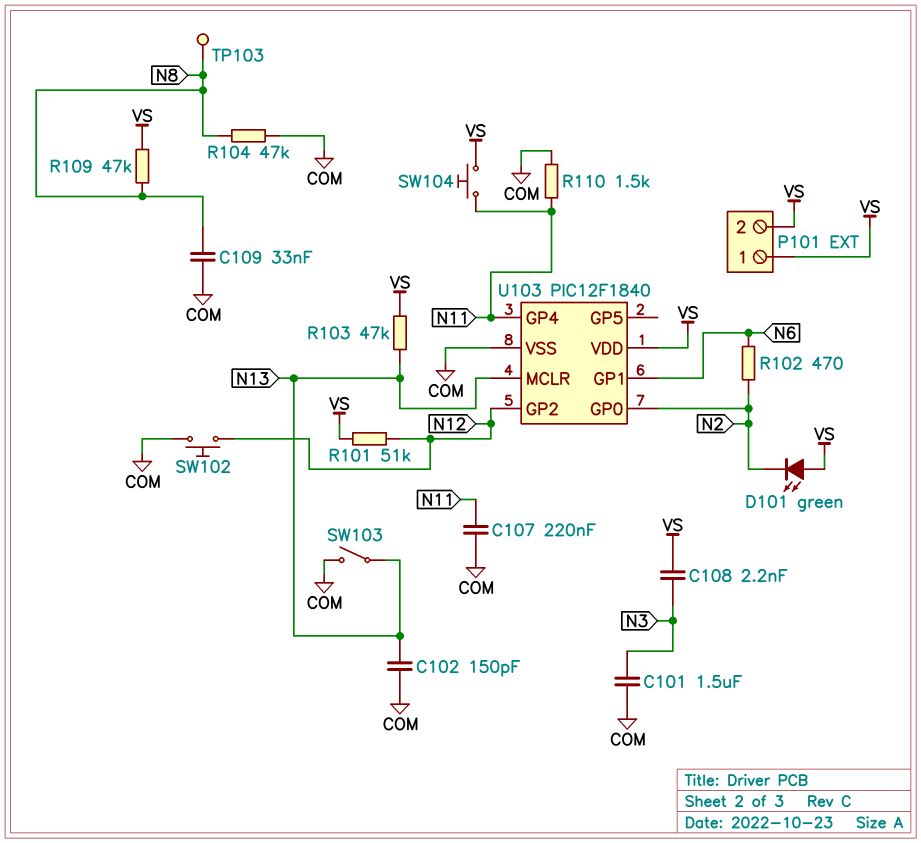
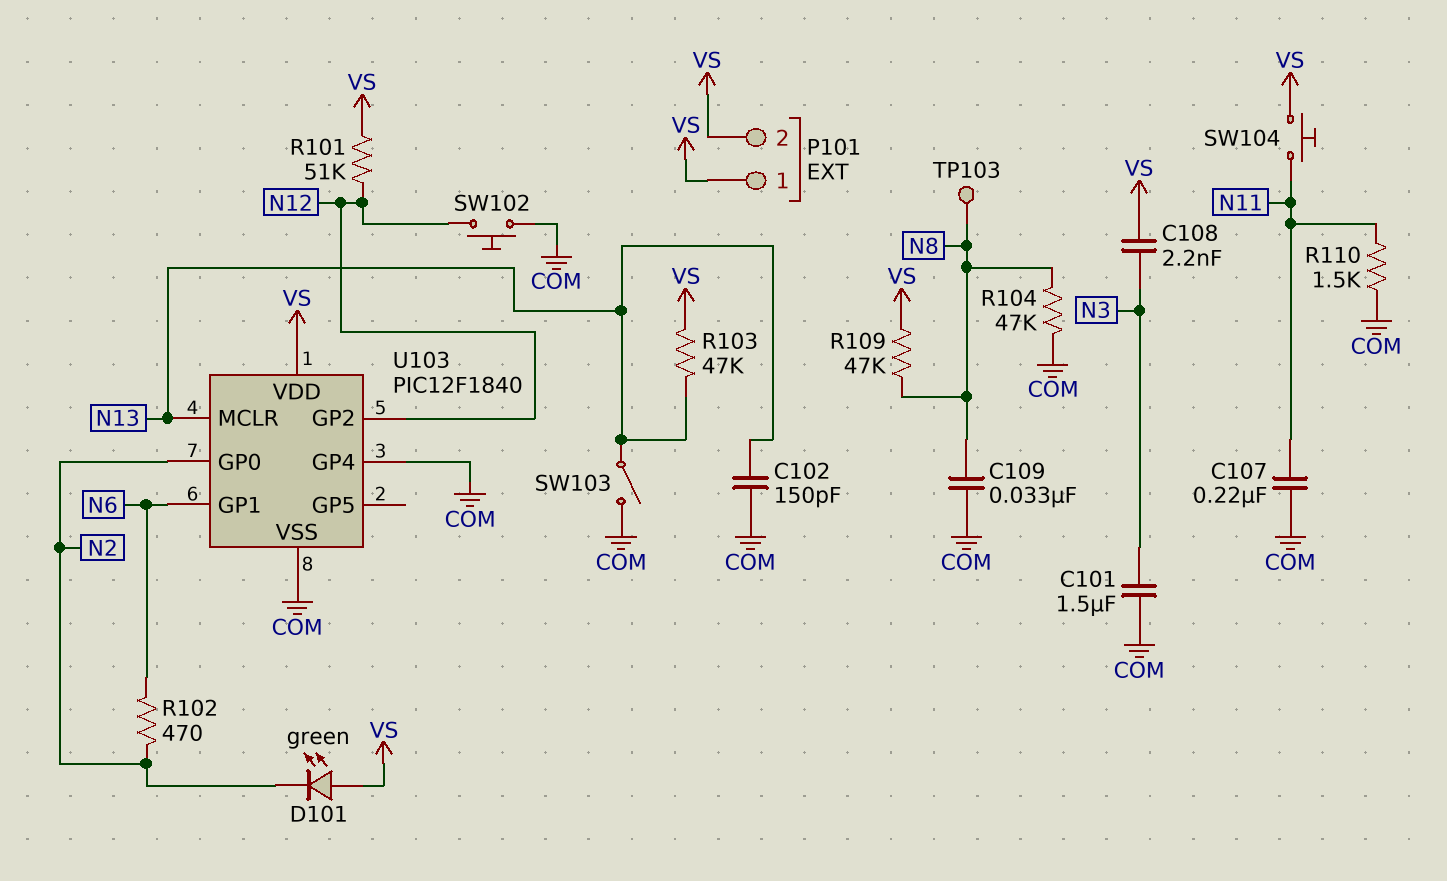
U103 pin GP4: N11 -> COM

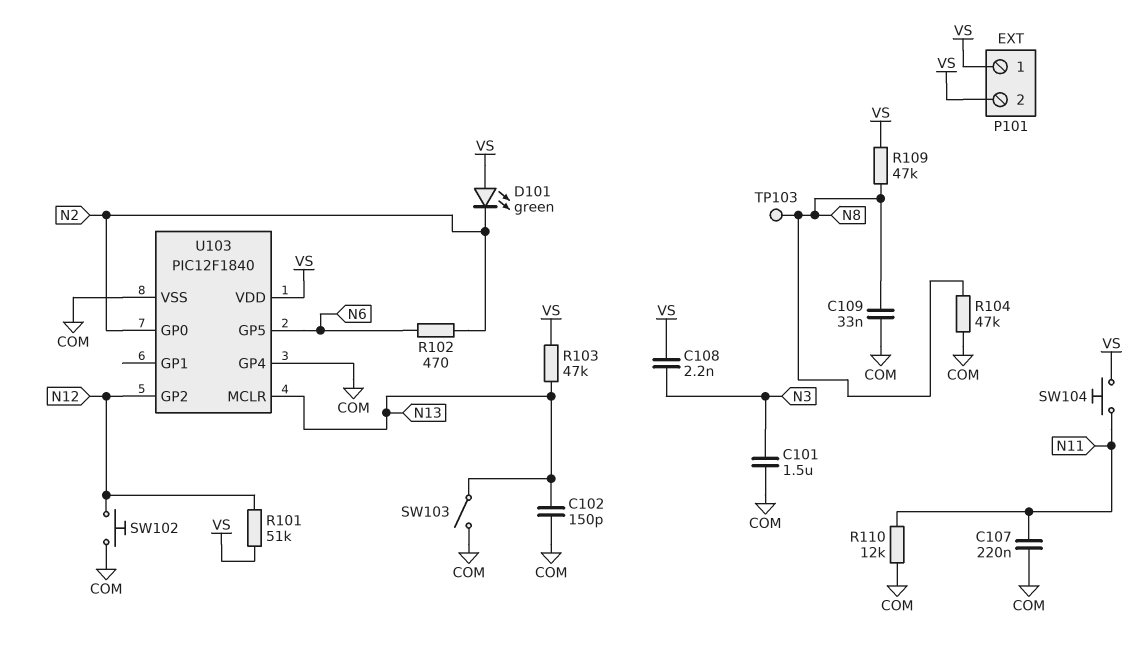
R110: 1.5k (COM, N11) -> 12k (COM, N11)
U103 pin GP1: N6 -> none
U103 pin GP5: none -> N6

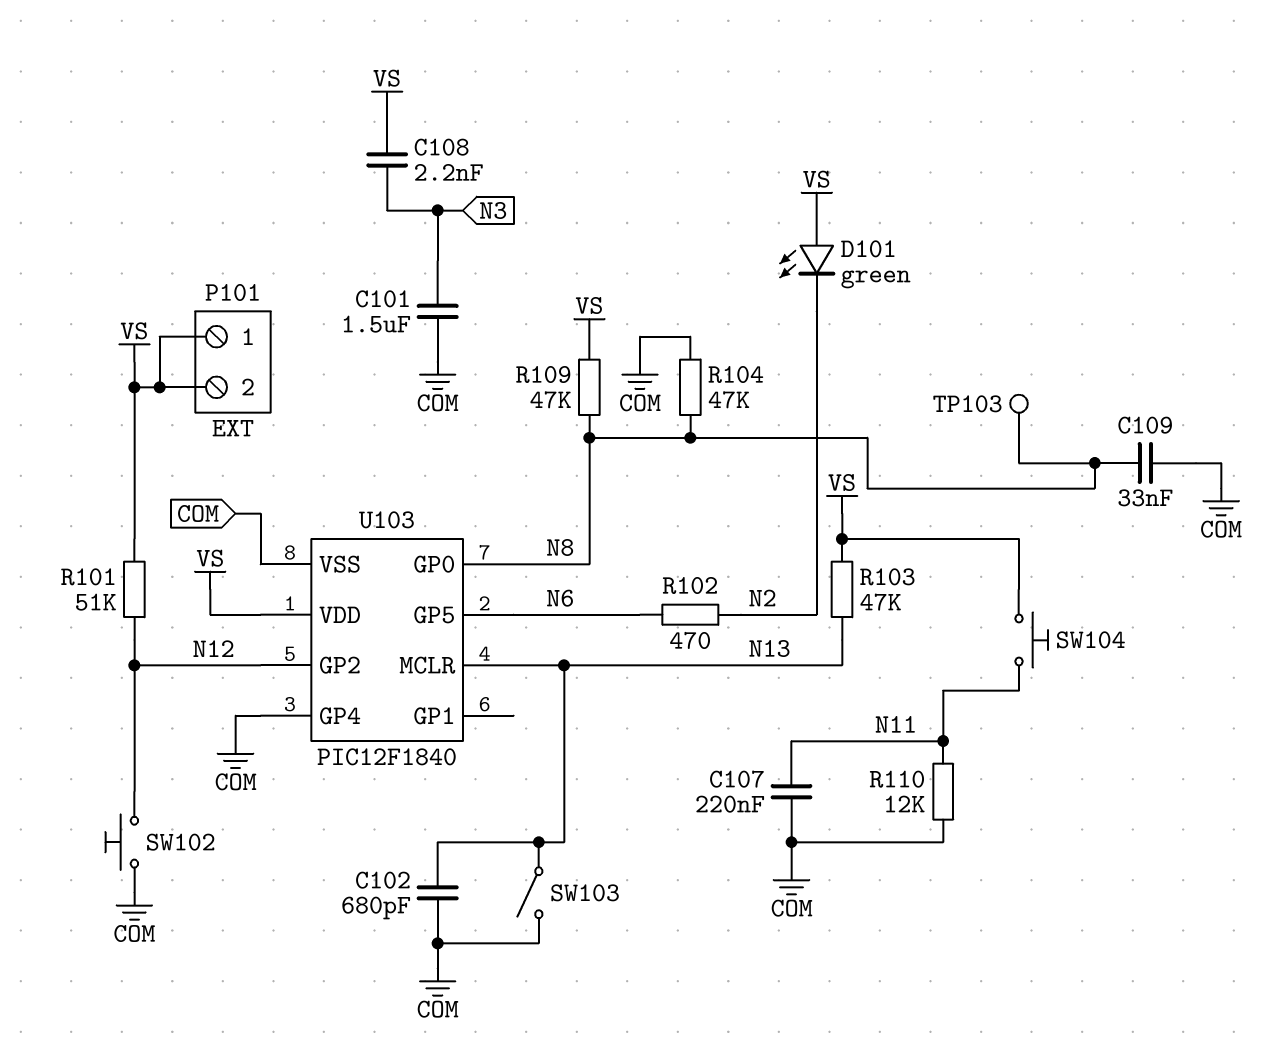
C102: 150pF (COM, N13) -> 680pF (COM, N13)
U103 pin GP0: N2 -> N8

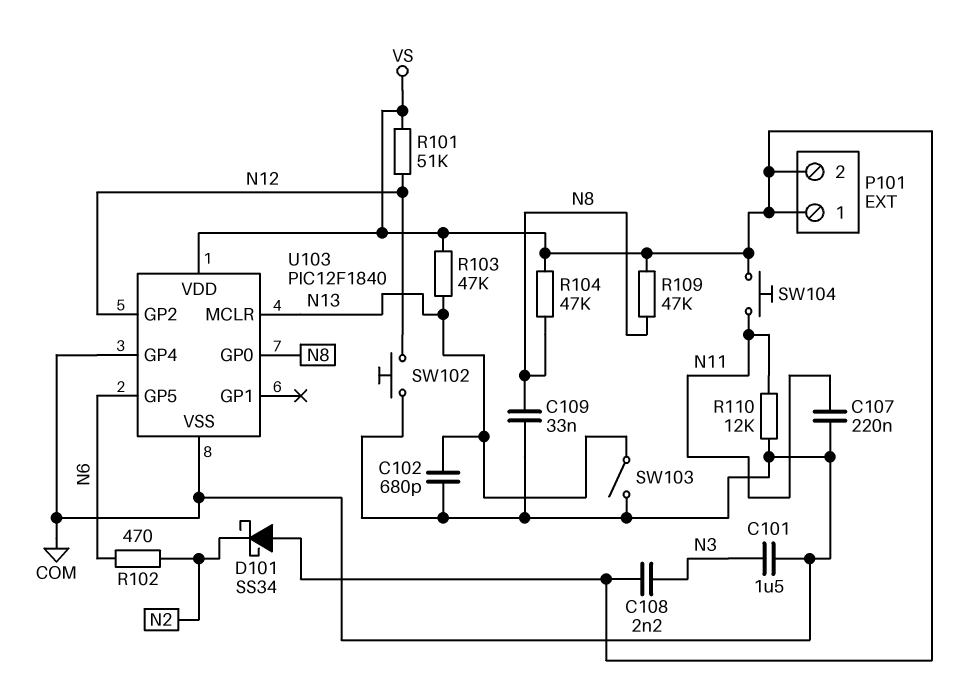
D101: LED green (A VS, K N2) -> schottky SS34 (A VS, K N2)
R104: 47k (COM, N8) -> 47k (N8, VS)
TP103: test point (N8) -> none

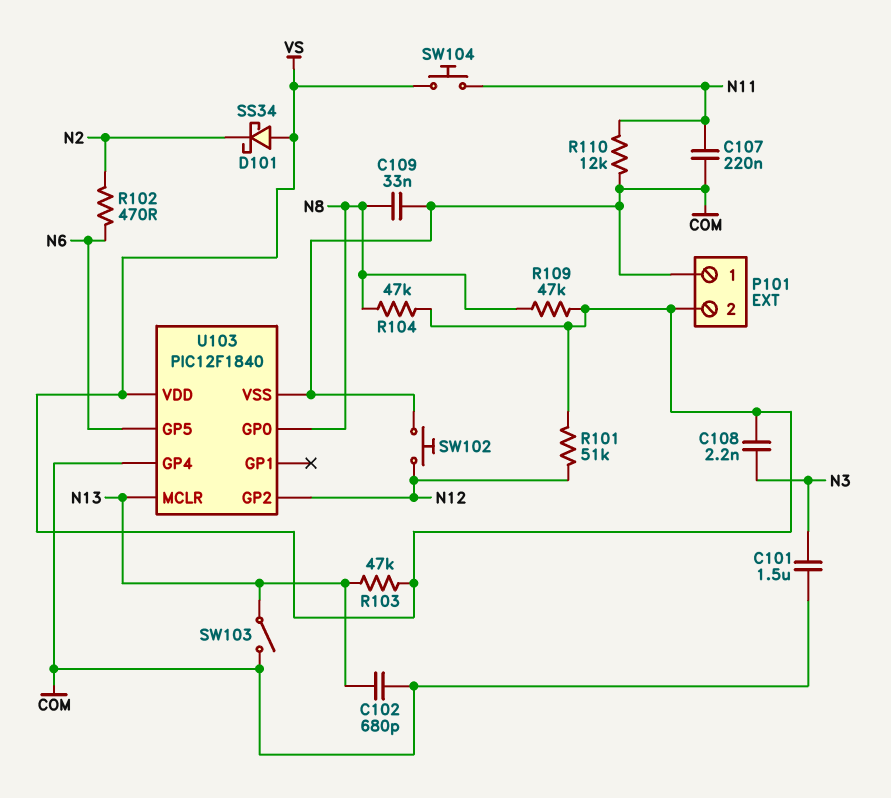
P101 pin 1: VS -> COM

